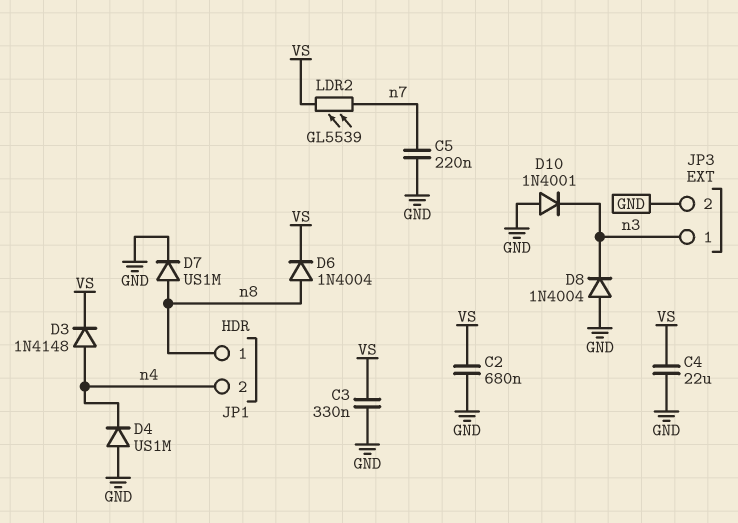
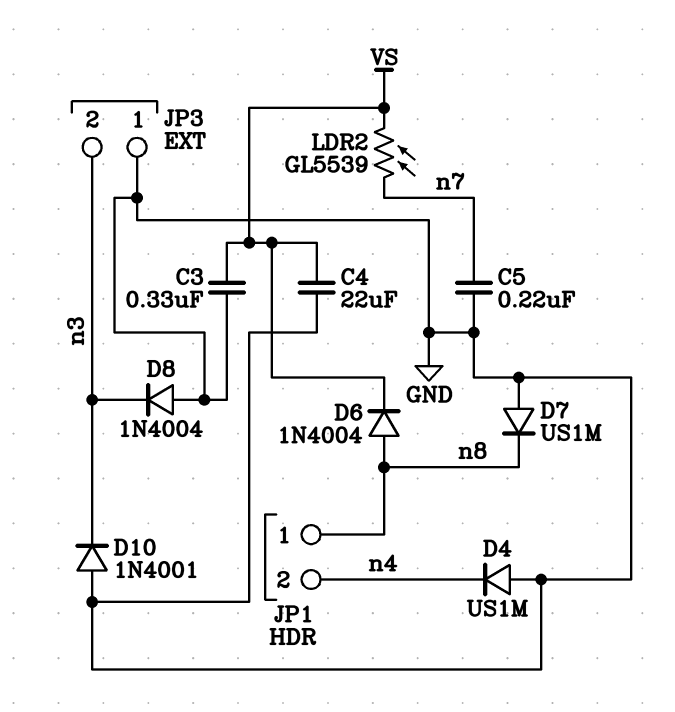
C2: 680nF (GND, VS) -> none
D3: diode 1N4148 (A n4, K VS) -> none
D7: diode US1M (A n8, K GND) -> diode US1M (A GND, K n8)
JP3 pin 1: n3 -> GND
JP3 pin 2: GND -> n3

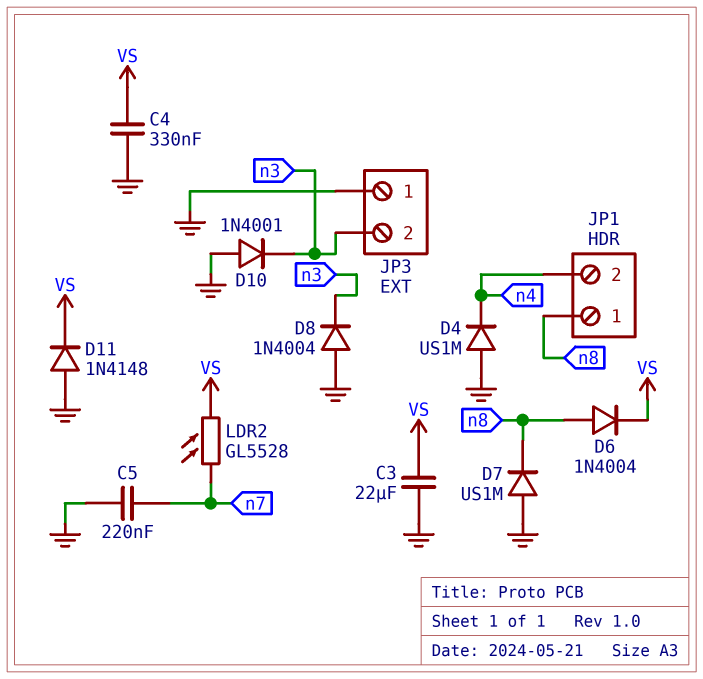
C3: 330nF (GND, VS) -> 22uF (GND, VS)
C4: 22uF (GND, VS) -> 330nF (GND, VS)
D11: none -> diode 1N4148 (A GND, K VS)
LDR2: GL5539 (VS, n7) -> GL5528 (VS, n7)

